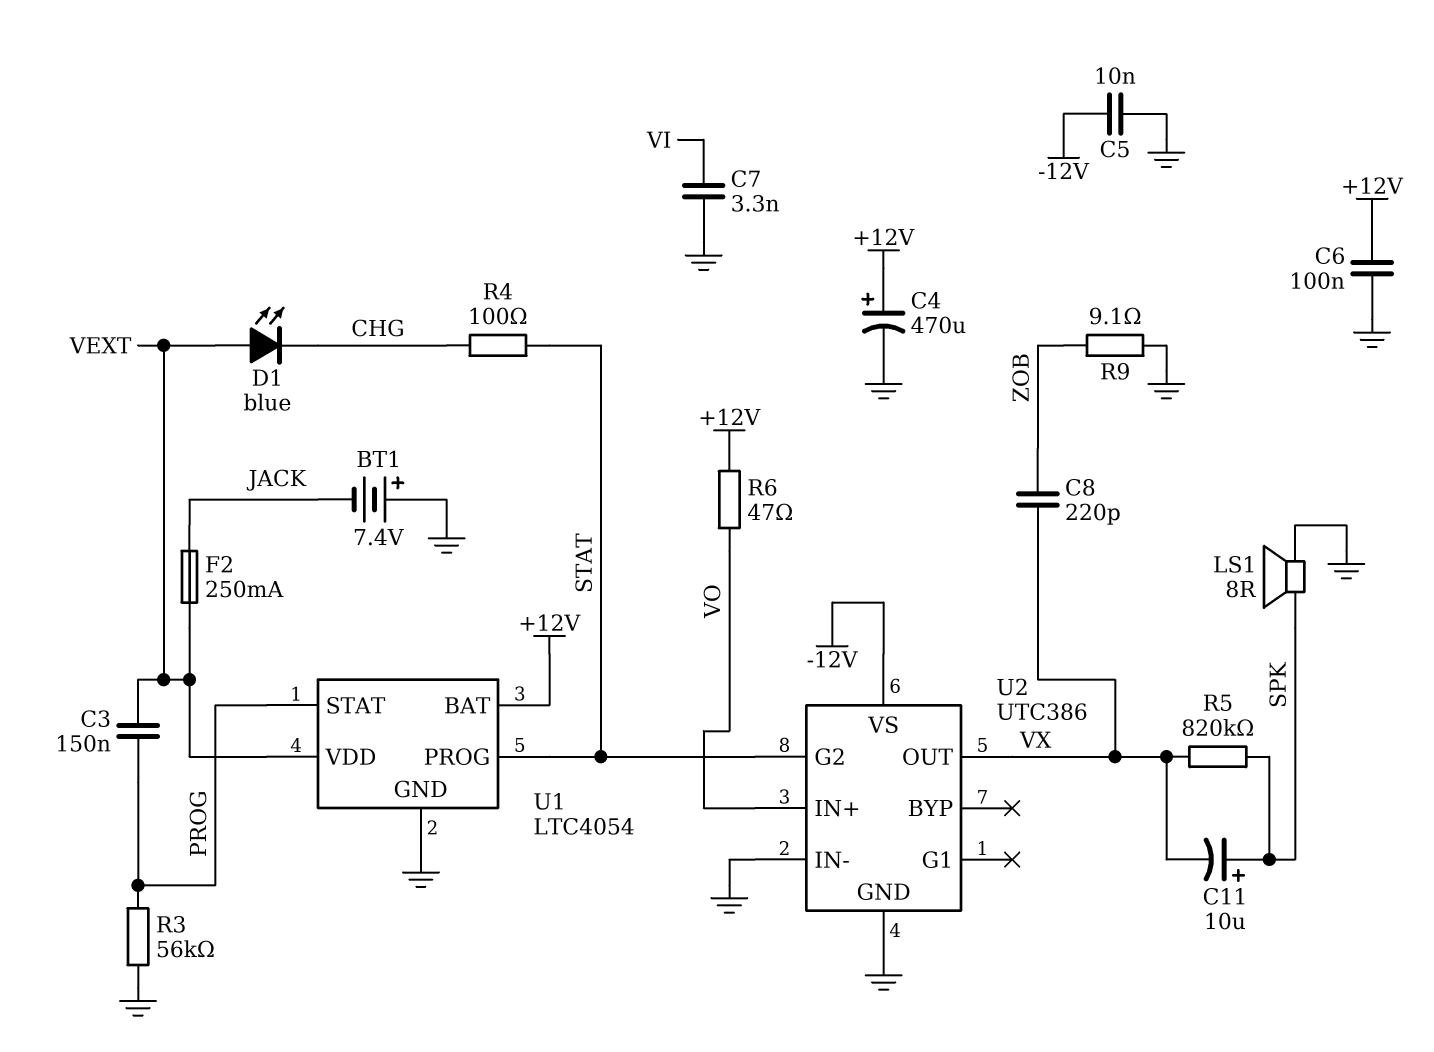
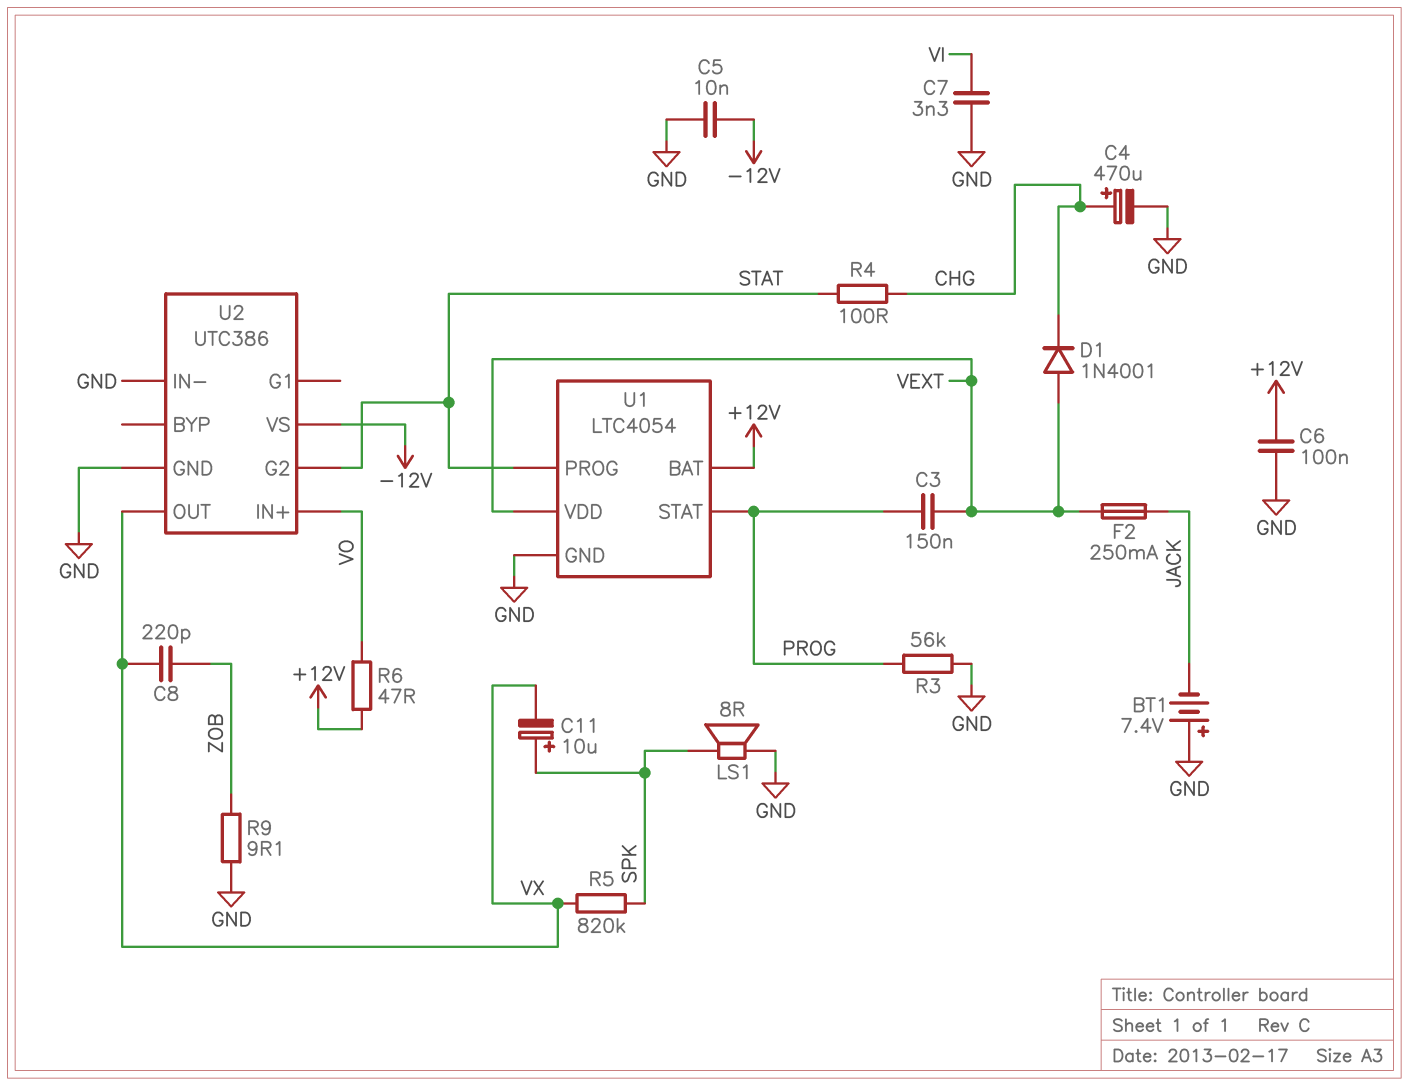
C4: 470uF (plus +12V, minus GND) -> 470uF (plus CHG, minus GND)
D1: LED blue (A VEXT, K CHG) -> diode 1N4001 (A VEXT, K CHG)

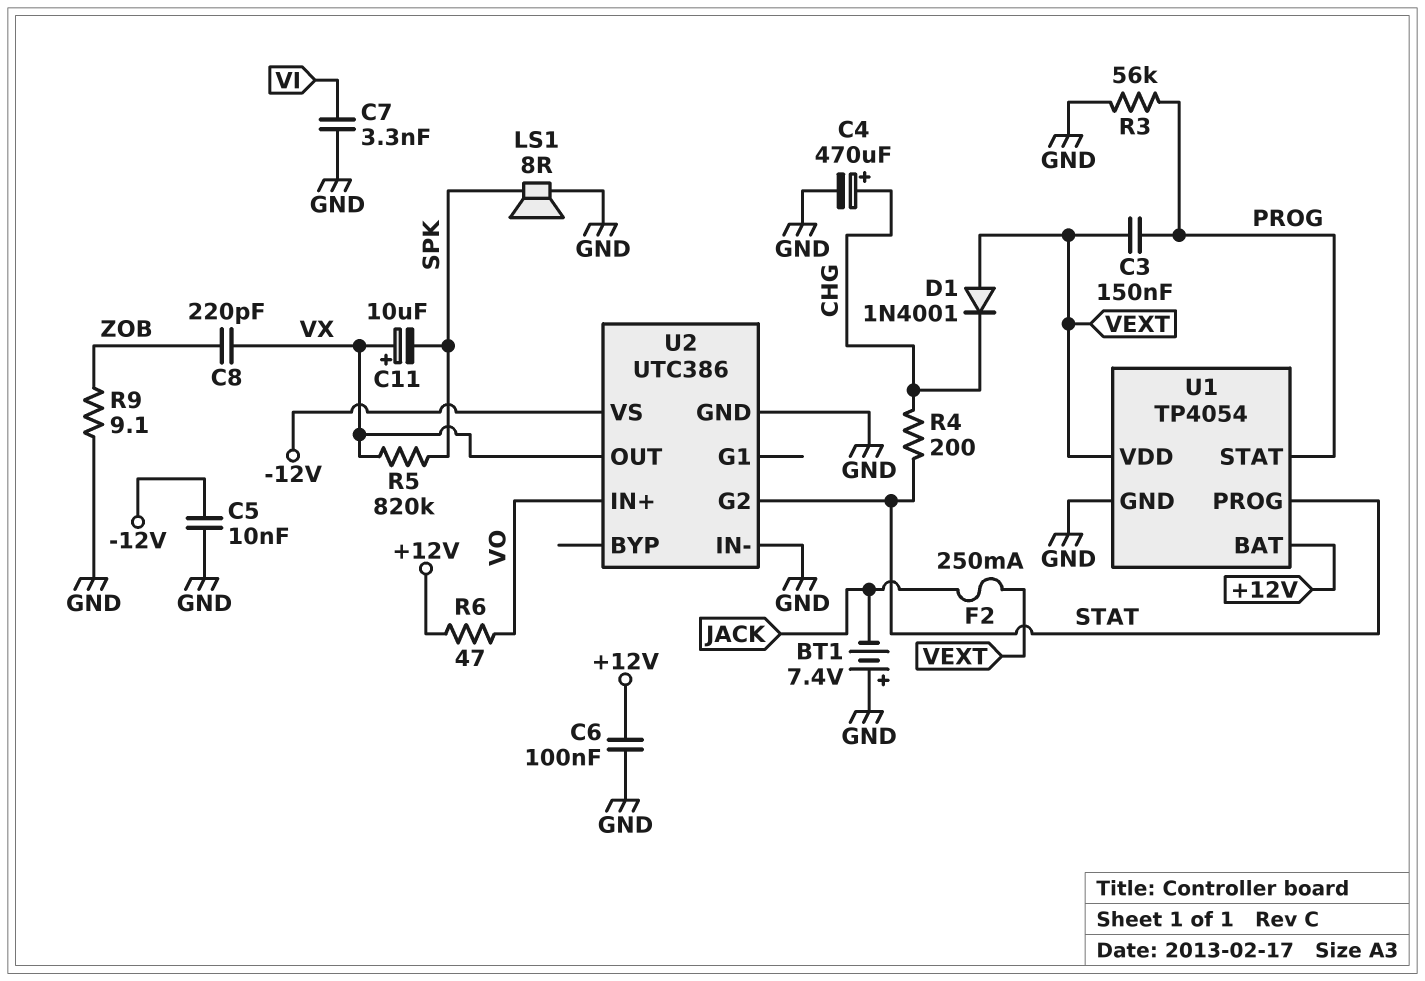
C11: 10uF (plus SPK, minus VX) -> 10uF (plus VX, minus SPK)
R4: 100 (CHG, STAT) -> 200 (CHG, STAT)
U1: LTC4054 -> TP4054

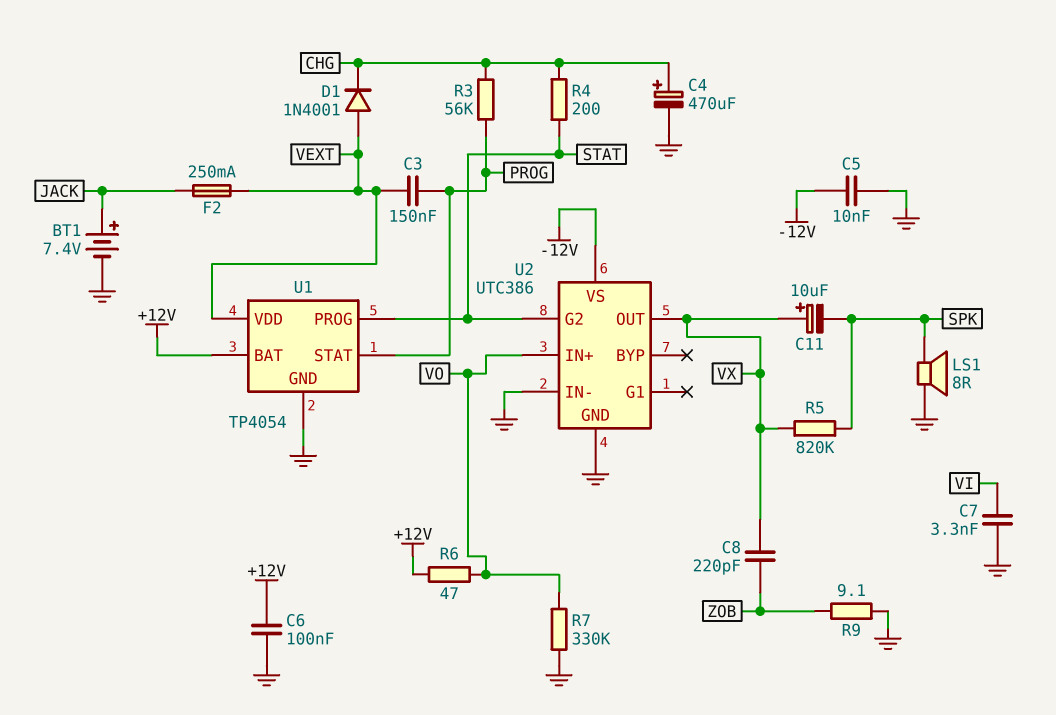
BT1: 7.4V (plus GND, minus JACK) -> 7.4V (plus JACK, minus GND)
R3: 56k (GND, PROG) -> 56k (CHG, PROG)
R7: none -> 330k (GND, VO)

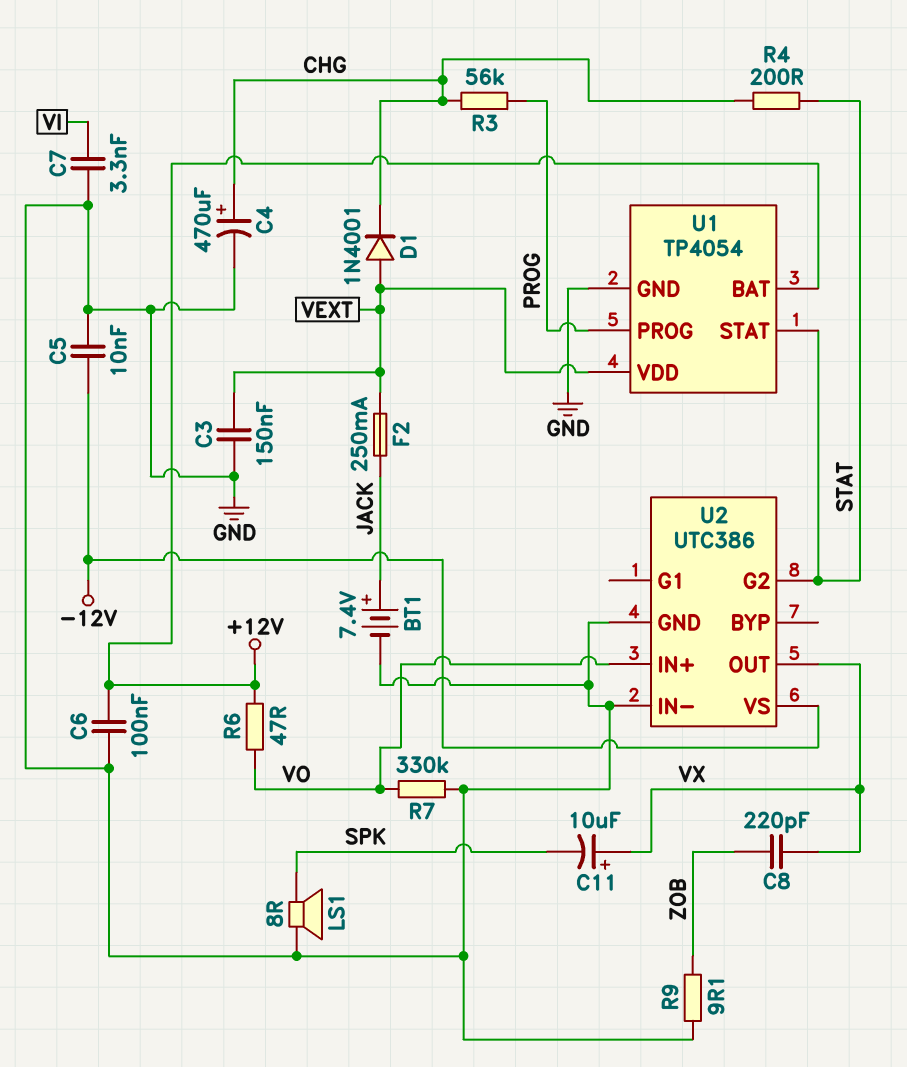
C3: 150nF (PROG, VEXT) -> 150nF (GND, VEXT)
R5: 820k (SPK, VX) -> none
U1 pin PROG: STAT -> PROG
U1 pin STAT: PROG -> STAT

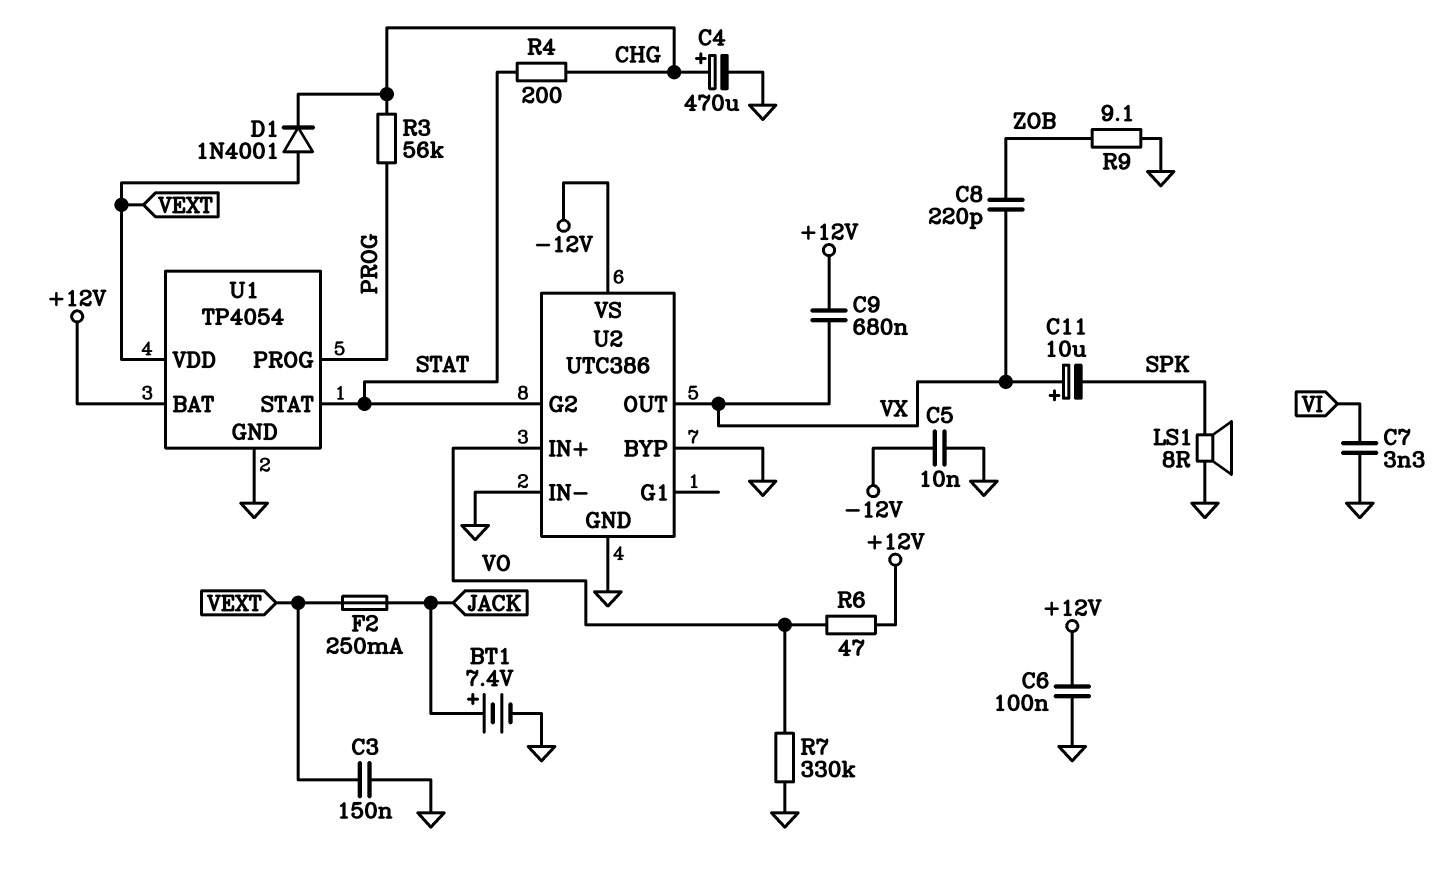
C9: none -> 680nF (+12V, VX)
U2 pin BYP: none -> GND

